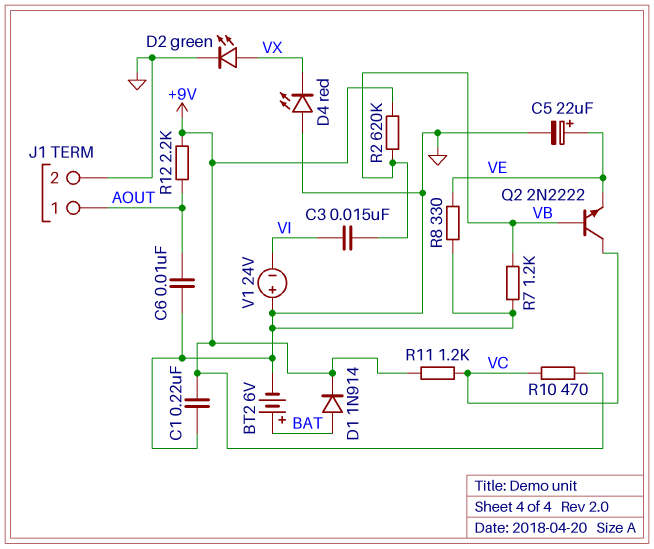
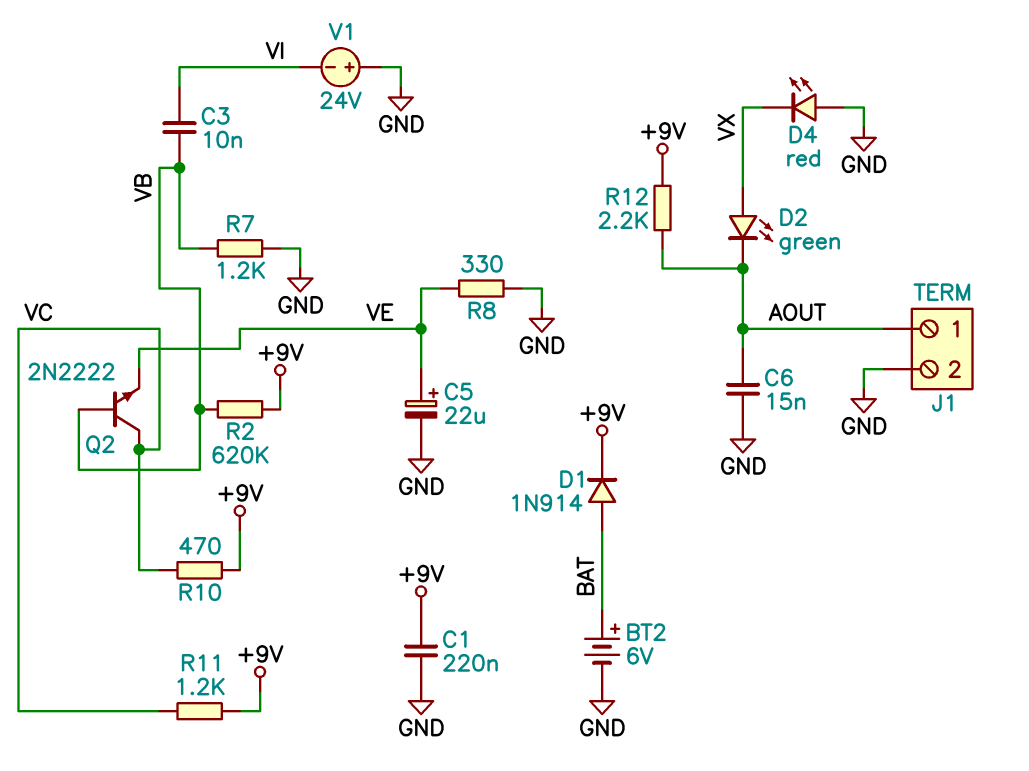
C3: 15nF (VB, VI) -> 10nF (VB, VI)
C6: 10nF (AOUT, GND) -> 15nF (AOUT, GND)
D2: LED green (A VX, K GND) -> LED green (A VX, K AOUT)

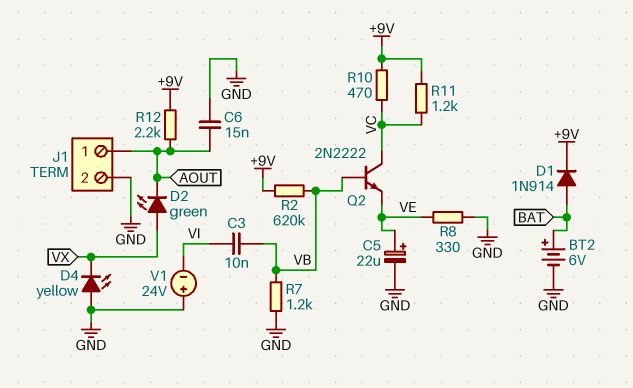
C1: 220nF (+9V, GND) -> none
D4: LED red (A GND, K VX) -> LED yellow (A GND, K VX)

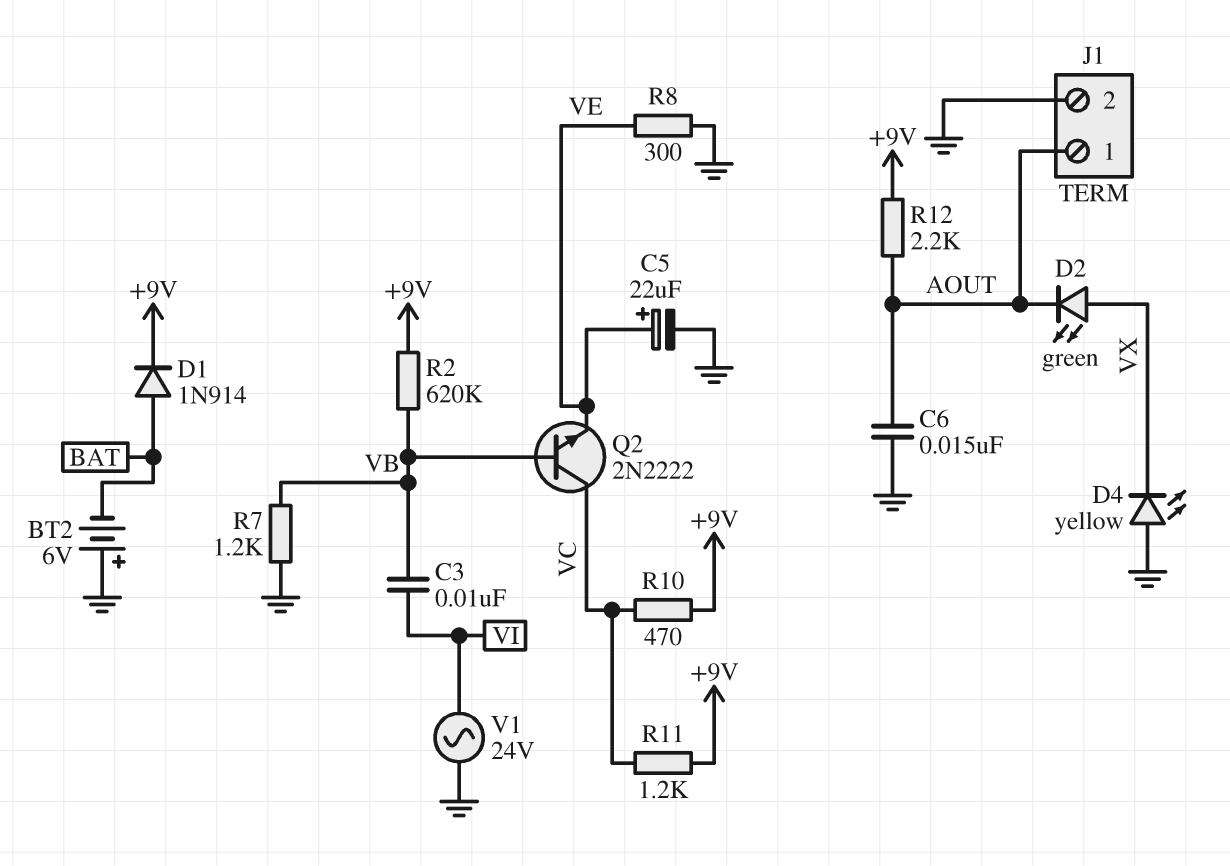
BT2: 6V (plus BAT, minus GND) -> 6V (plus GND, minus BAT)
R8: 330 (GND, VE) -> 300 (GND, VE)
V1: 24V (plus GND, minus VI) -> AC 24V (GND, VI)

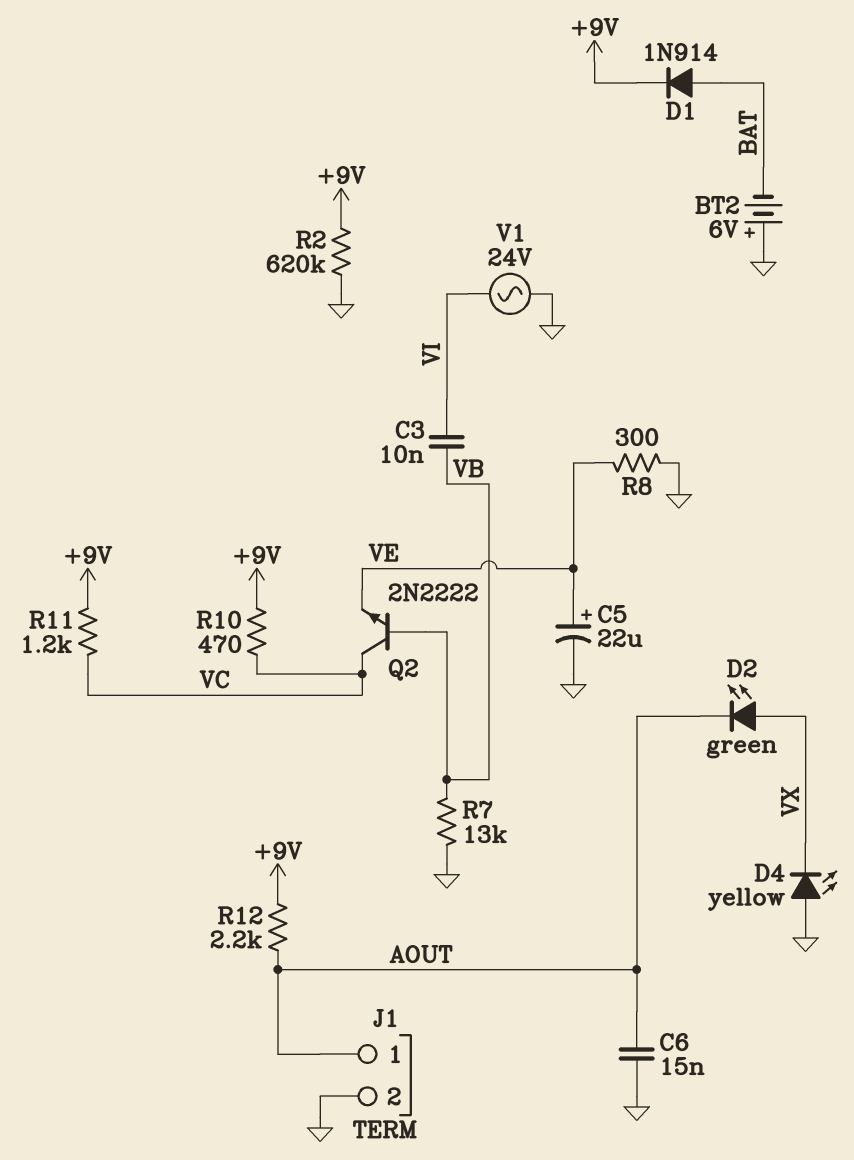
R2: 620k (+9V, VB) -> 620k (+9V, GND)
R7: 1.2k (GND, VB) -> 13k (GND, VB)

